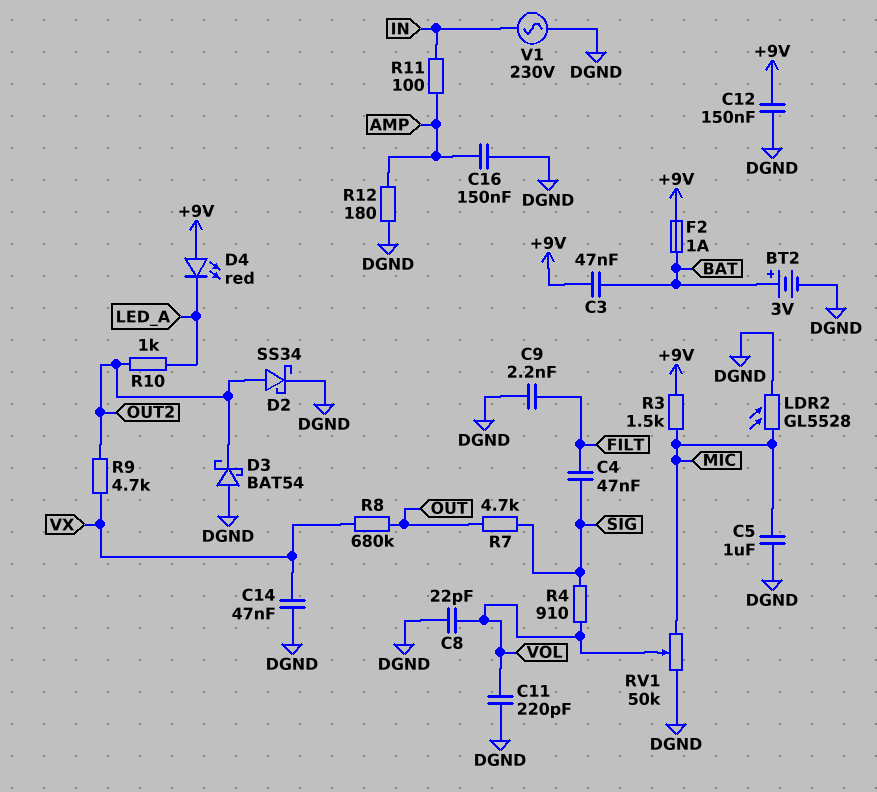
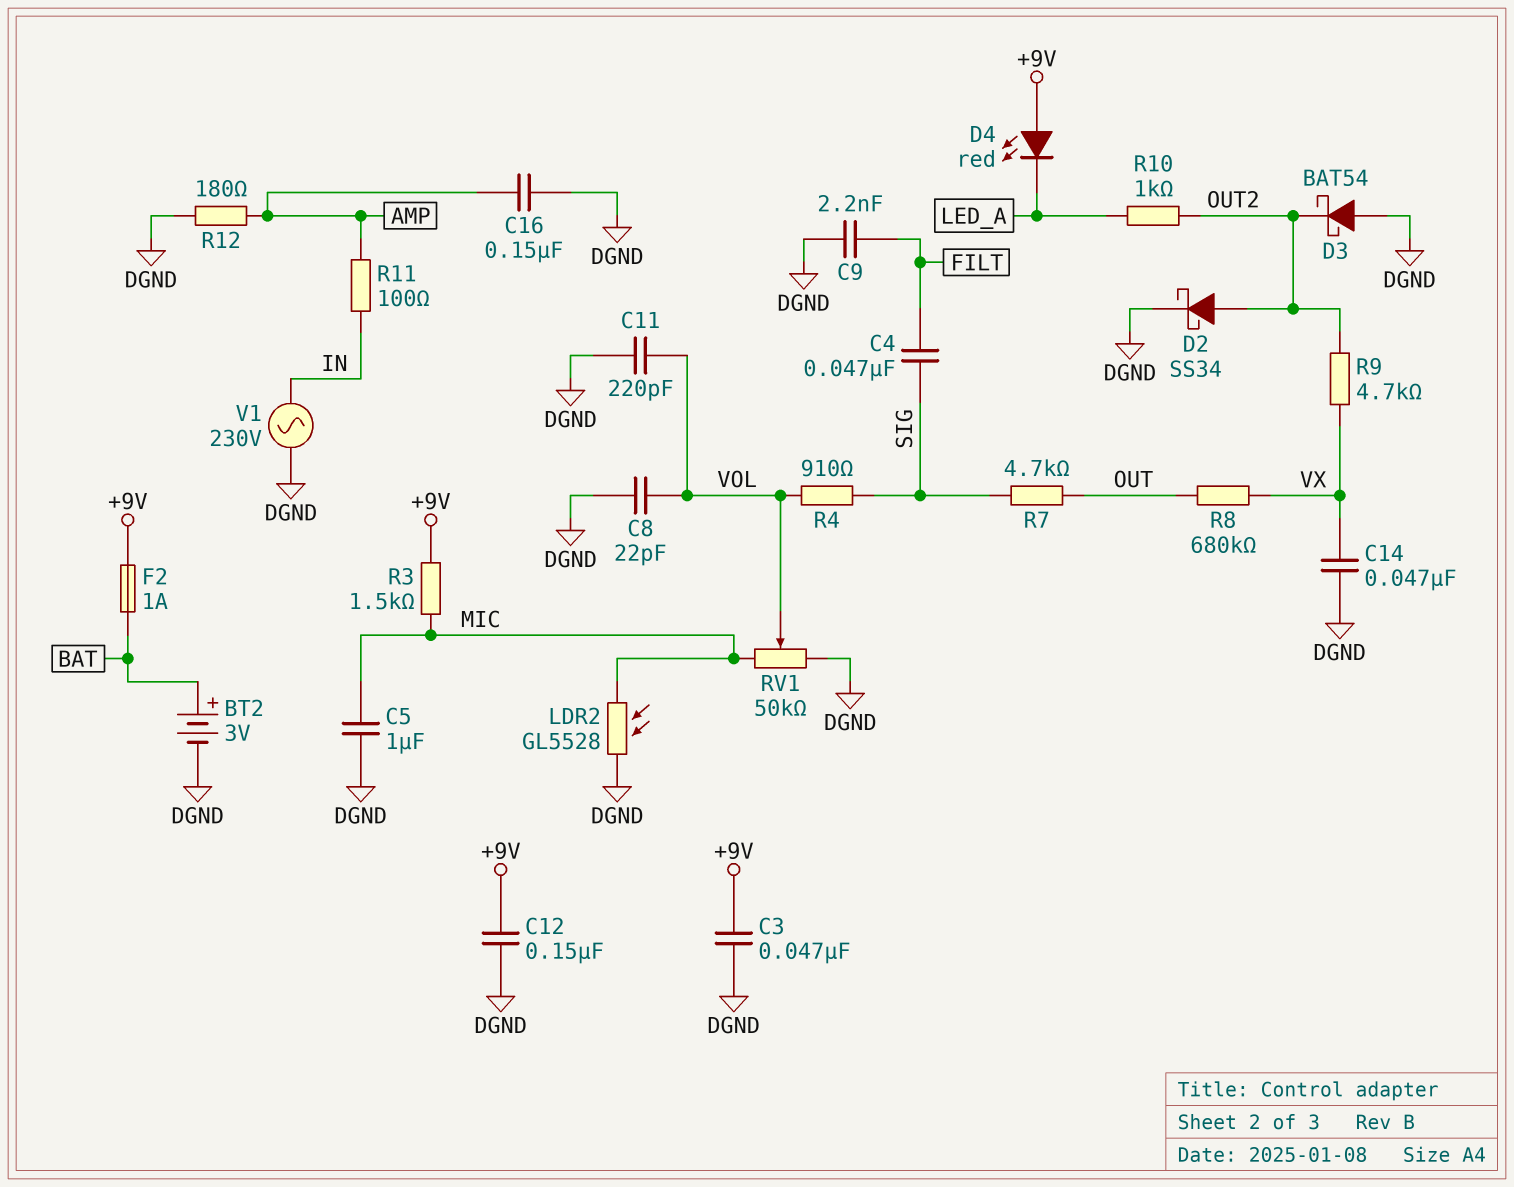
C3: 47nF (+9V, BAT) -> 47nF (+9V, DGND)

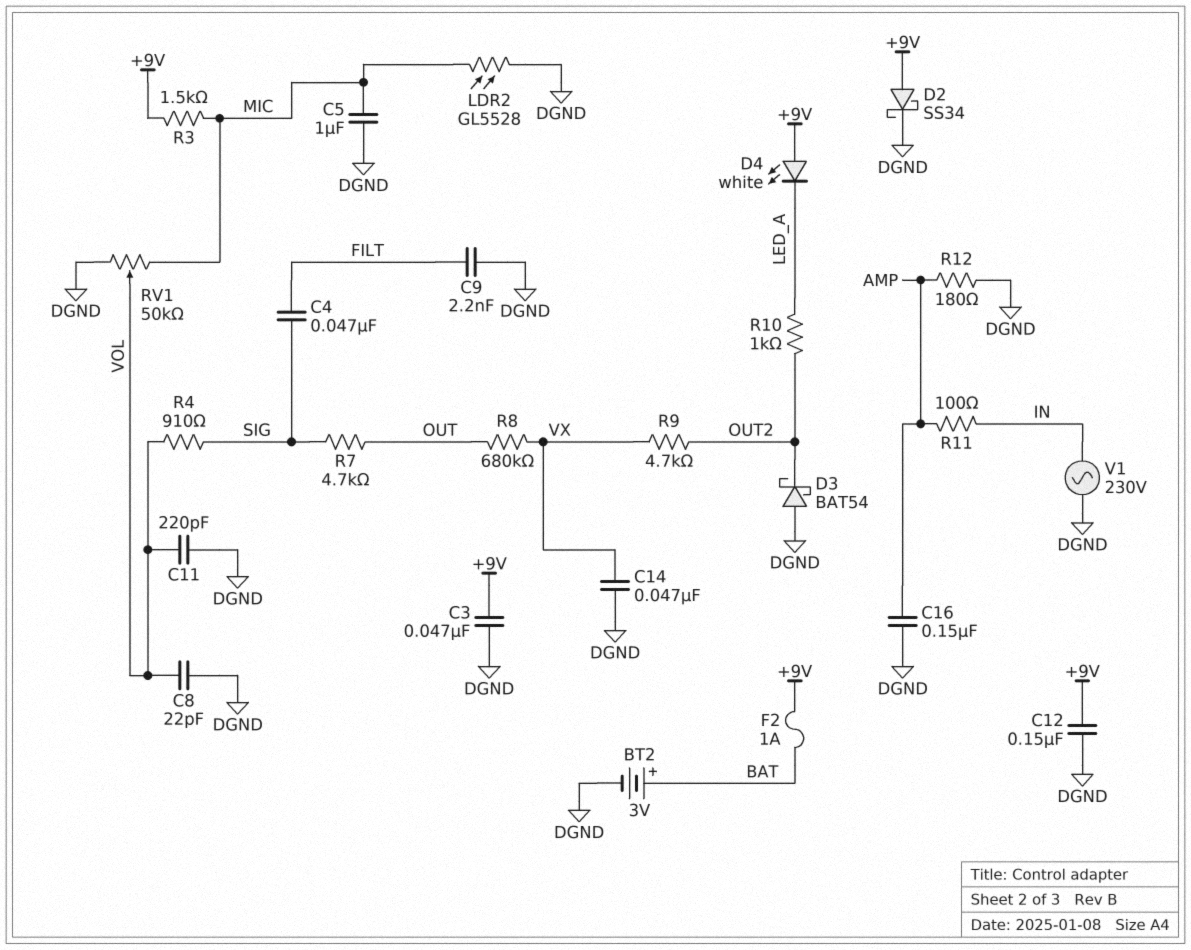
D2: schottky SS34 (A OUT2, K DGND) -> schottky SS34 (A +9V, K DGND)
D4: LED red (A +9V, K LED_A) -> LED white (A +9V, K LED_A)

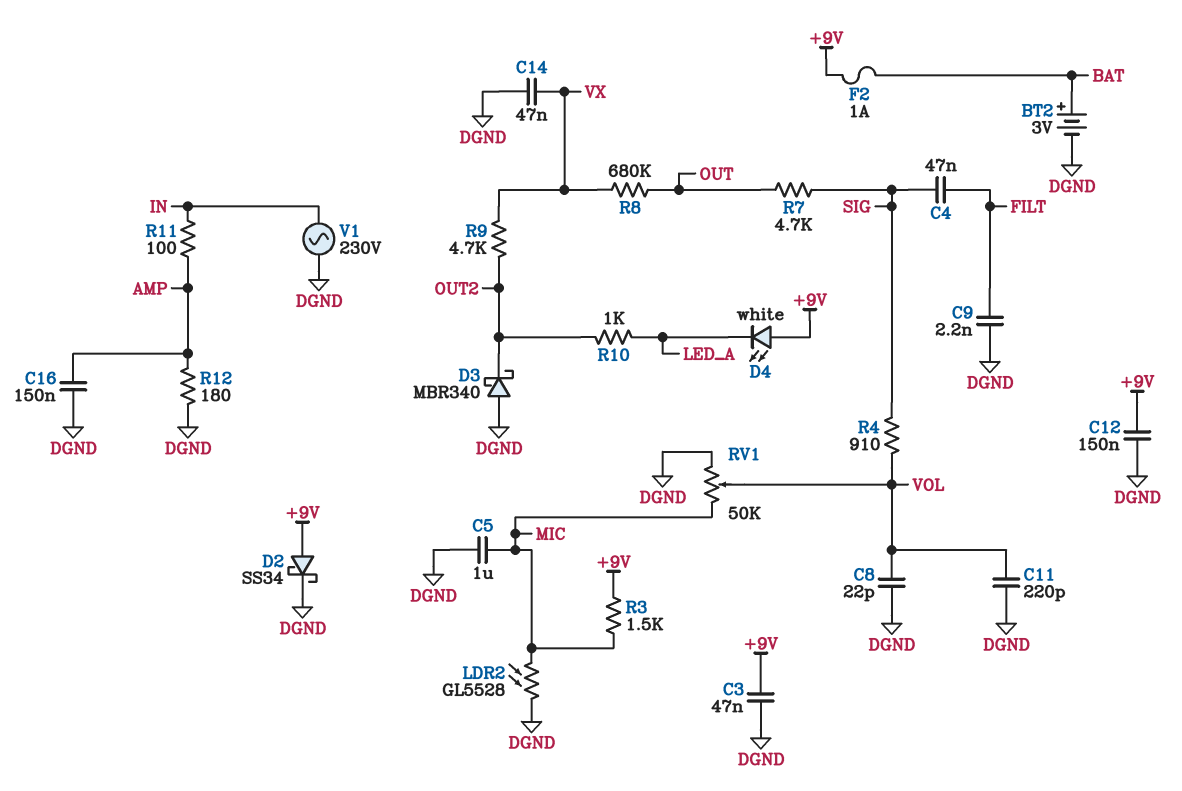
D3: schottky BAT54 (A DGND, K OUT2) -> schottky MBR340 (A DGND, K OUT2)

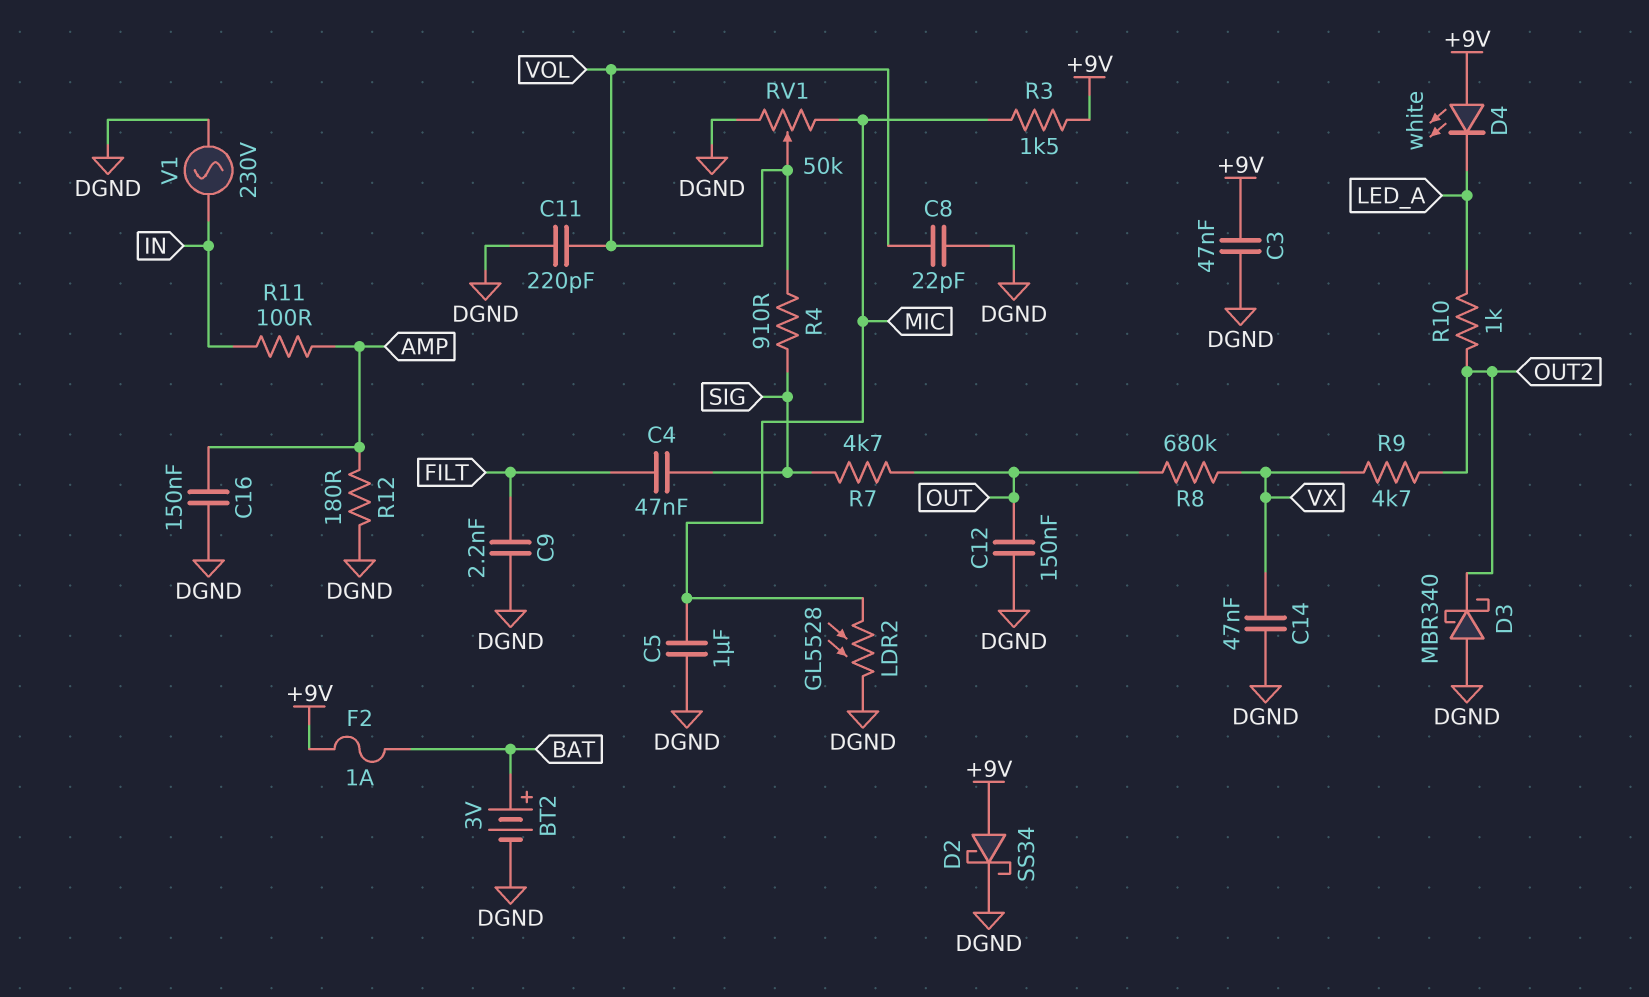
C12: 150nF (+9V, DGND) -> 150nF (DGND, OUT)

